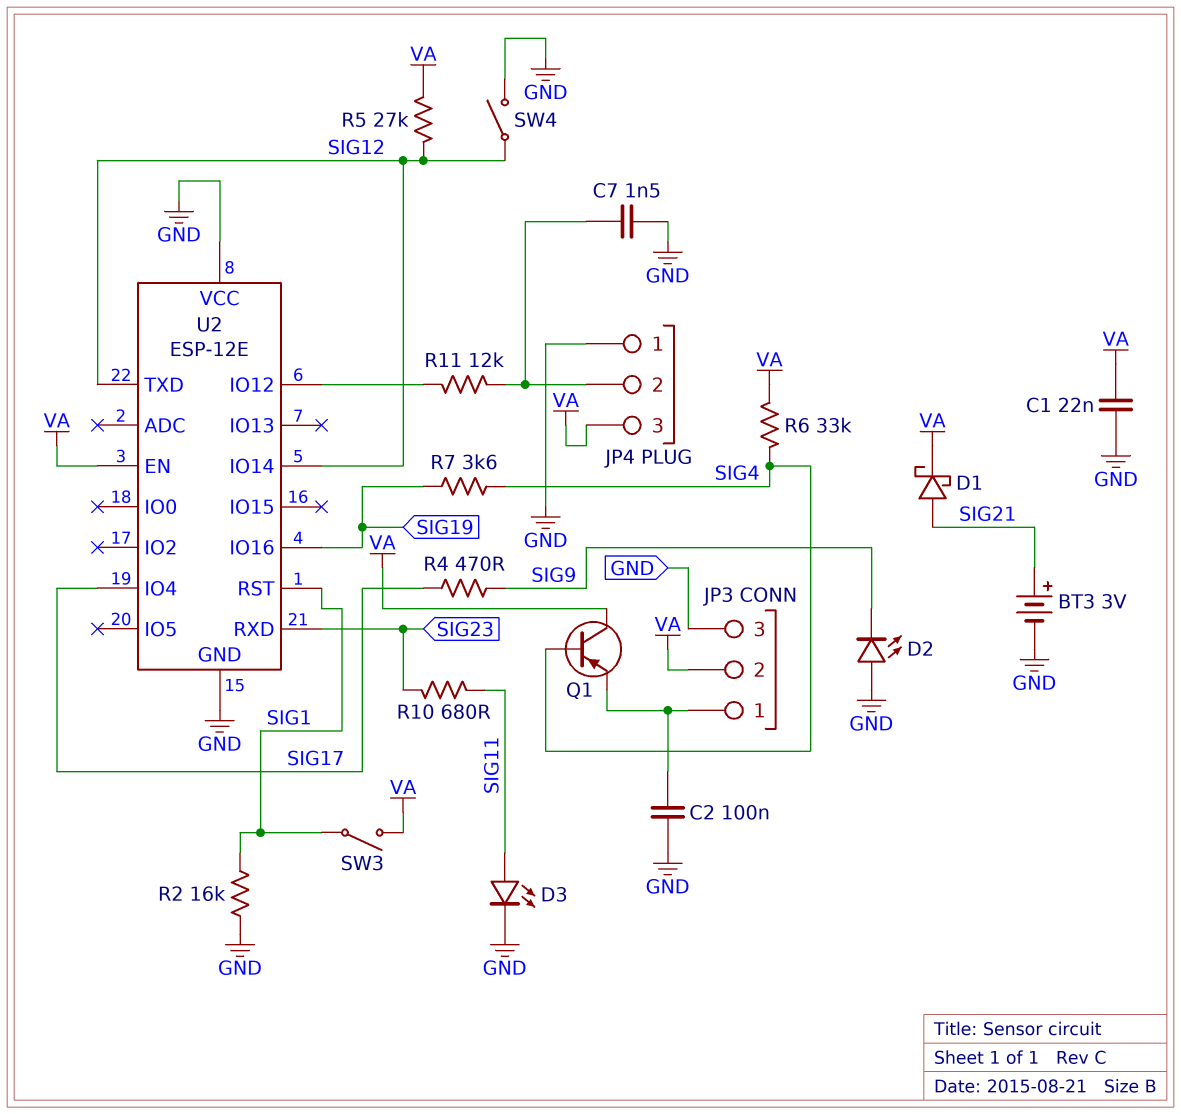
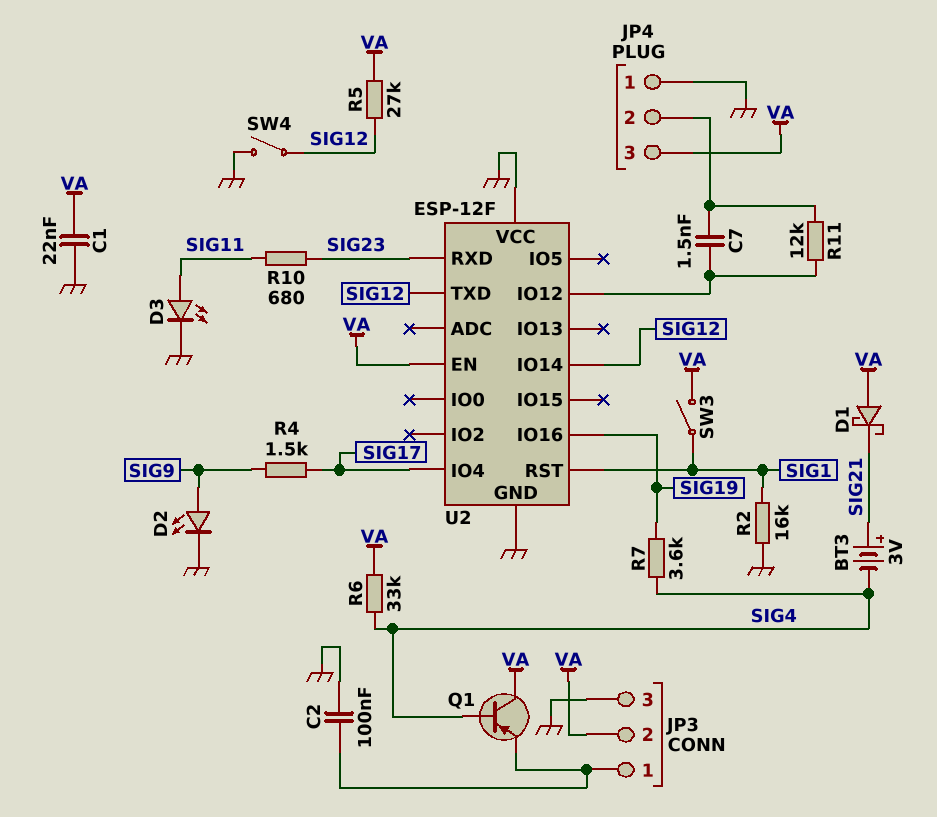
BT3: 3V (plus SIG21, minus GND) -> 3V (plus SIG21, minus SIG4)
C7: 1.5nF (GND, JP4/2) -> 1.5nF (JP4/2, U2/IO12)
D1: schottky (A SIG21, K VA) -> schottky (A VA, K SIG21)
D2: LED (A GND, K SIG9) -> LED (A SIG9, K GND)
R4: 470 (SIG9, SIG17) -> 1.5k (SIG9, SIG17)
U2: ESP-12E -> ESP-12F

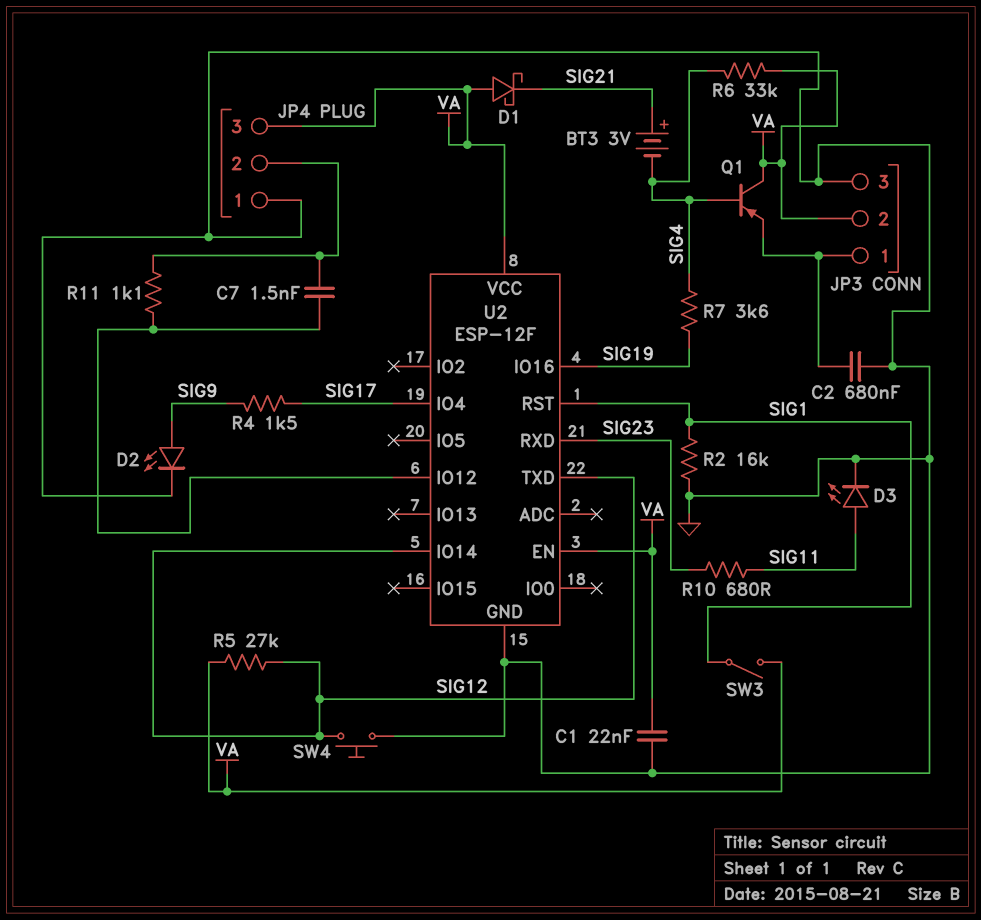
C2: 100nF (GND, JP3/1) -> 680nF (GND, JP3/1)
R11: 12k (JP4/2, U2/IO12) -> 1.1k (JP4/2, U2/IO12)
SW4: switch (GND, SIG12) -> button (GND, SIG12)
U2 pin VCC: GND -> VA

